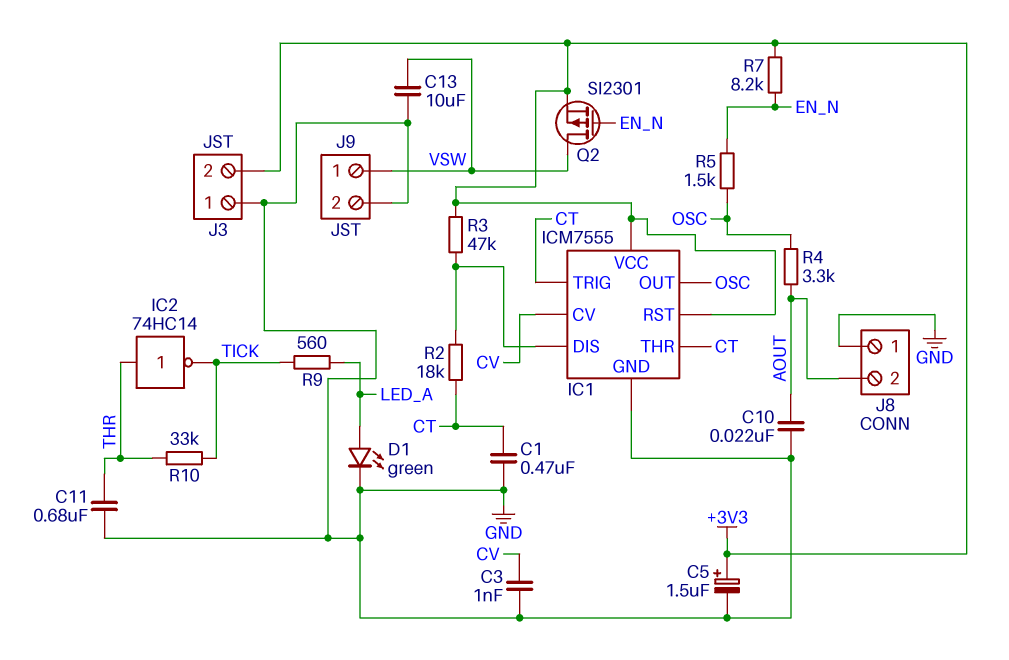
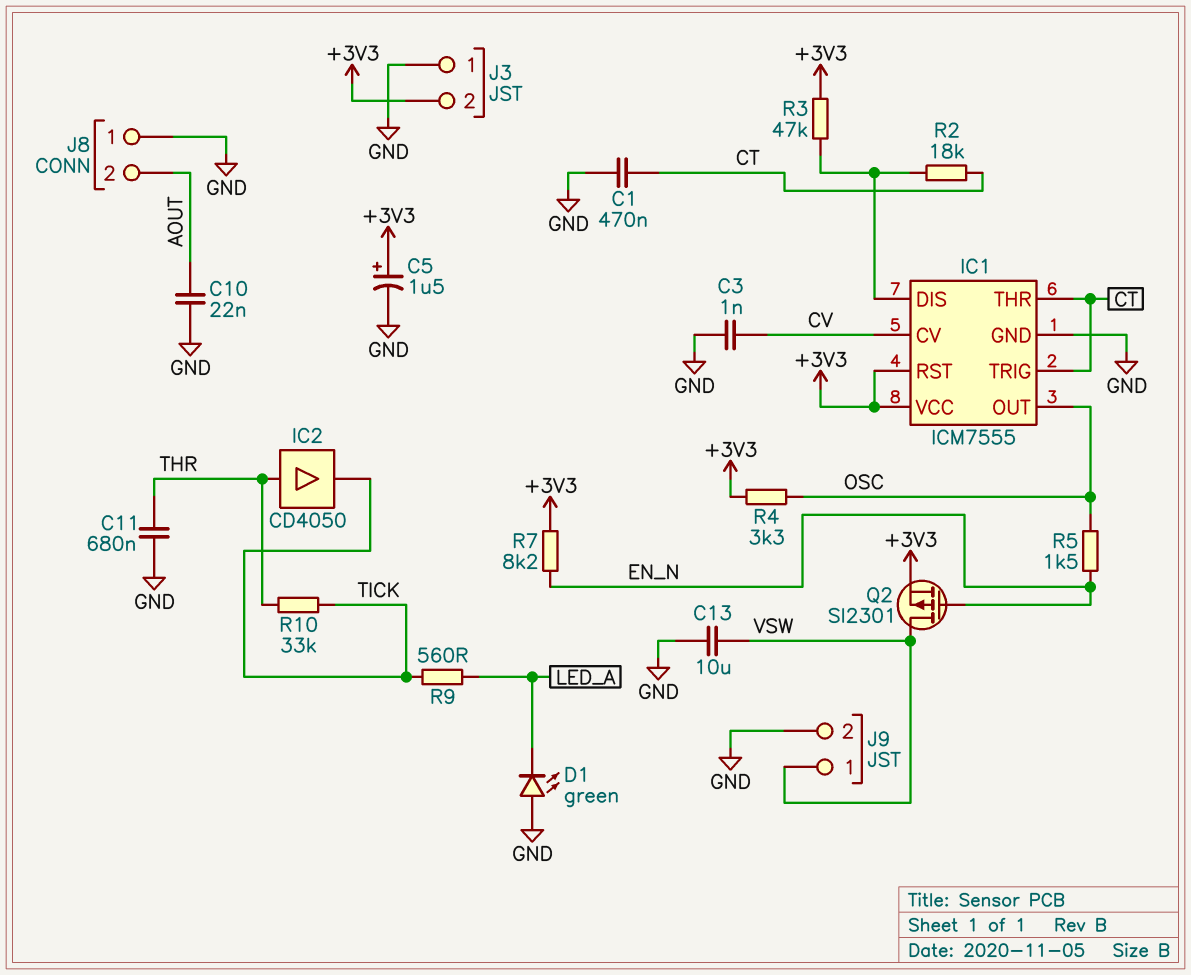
D1: LED green (A LED_A, K GND) -> LED green (A GND, K LED_A)
IC2: NOT 74HC14 (in THR, out TICK) -> buffer CD4050 (in THR, out TICK)
R4: 3.3k (AOUT, OSC) -> 3.3k (+3V3, OSC)

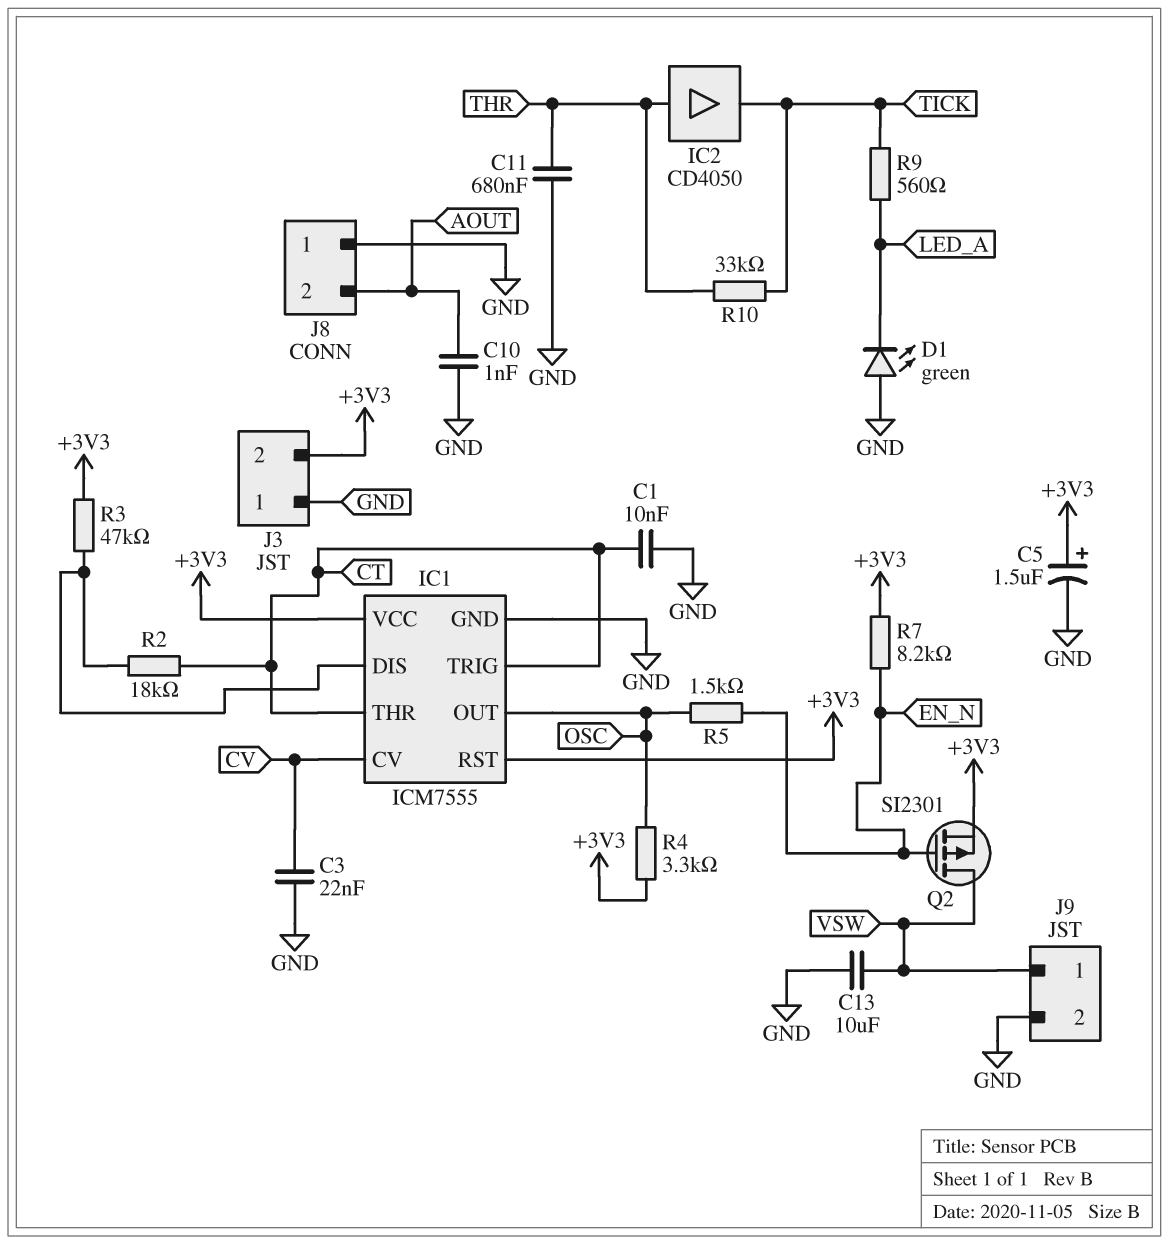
C1: 470nF (CT, GND) -> 10nF (CT, GND)
C3: 1nF (CV, GND) -> 22nF (CV, GND)
C10: 22nF (AOUT, GND) -> 1nF (AOUT, GND)

